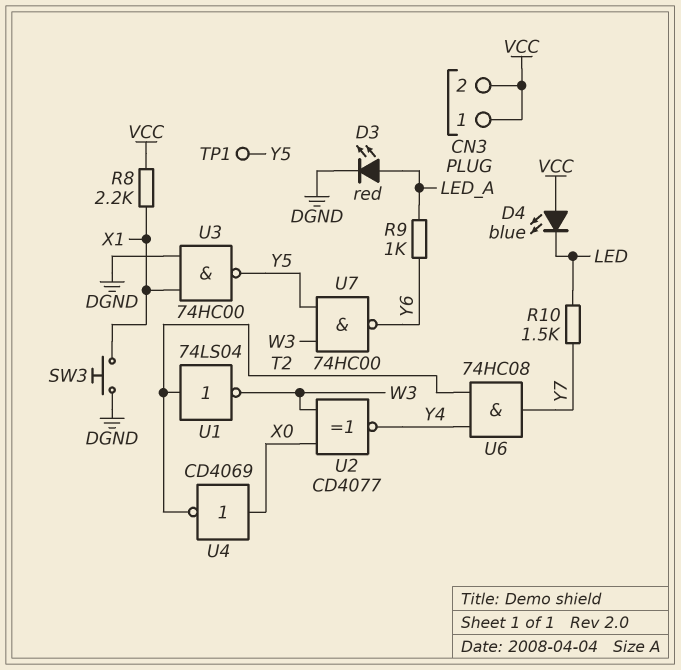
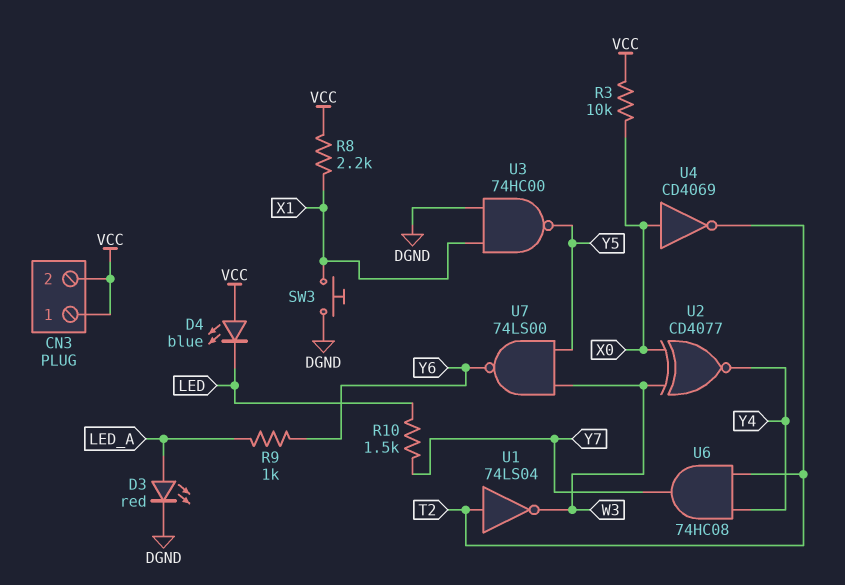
R3: none -> 10k (VCC, X0)
TP1: test point (Y5) -> none
U7: NAND 74HC00 (in W3, in Y5, out Y6) -> NAND 74LS00 (in W3, in Y5, out Y6)

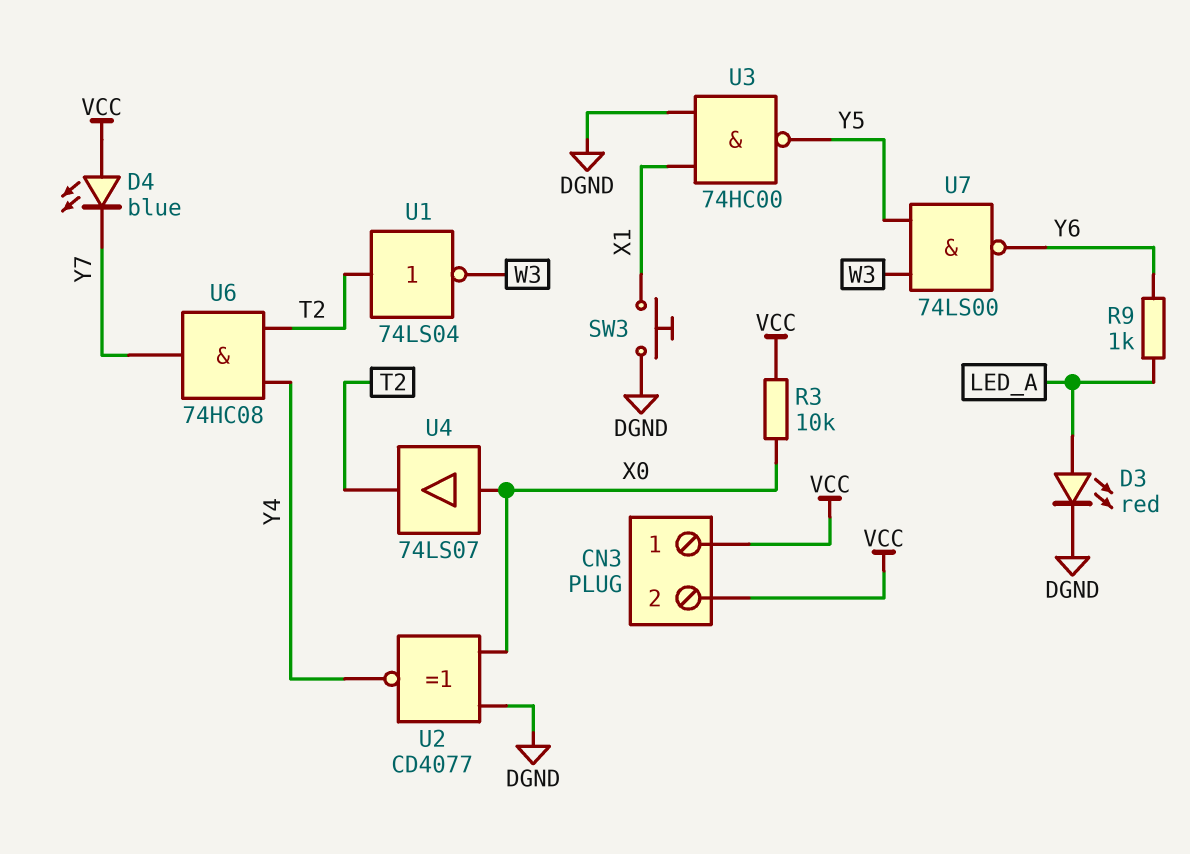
D4: LED blue (A VCC, K LED) -> LED blue (A VCC, K Y7)
R8: 2.2k (VCC, X1) -> none
R10: 1.5k (LED, Y7) -> none
U2: XNOR CD4077 (in W3, in X0, out Y4) -> XNOR CD4077 (in DGND, in X0, out Y4)
U4: NOT CD4069 (in X0, out T2) -> buffer 74LS07 (in X0, out T2)

